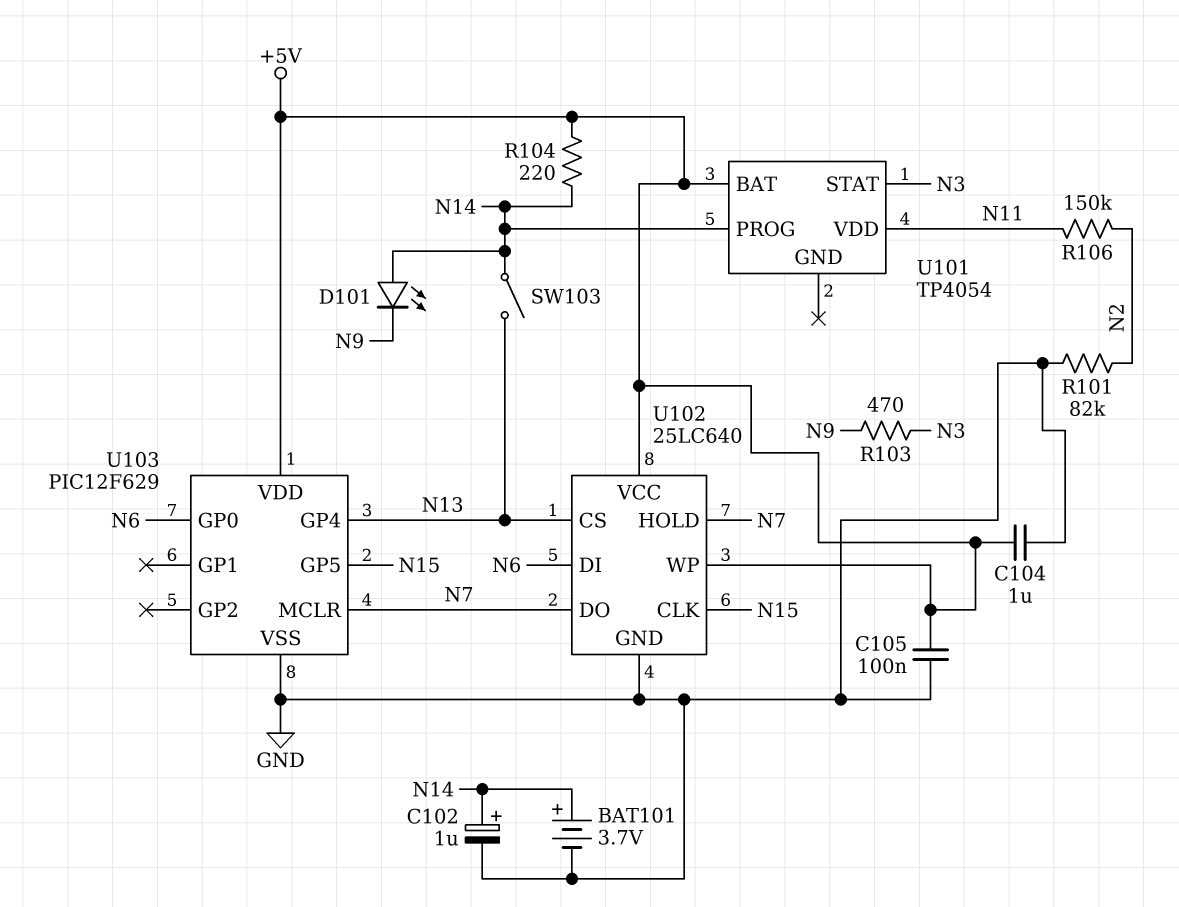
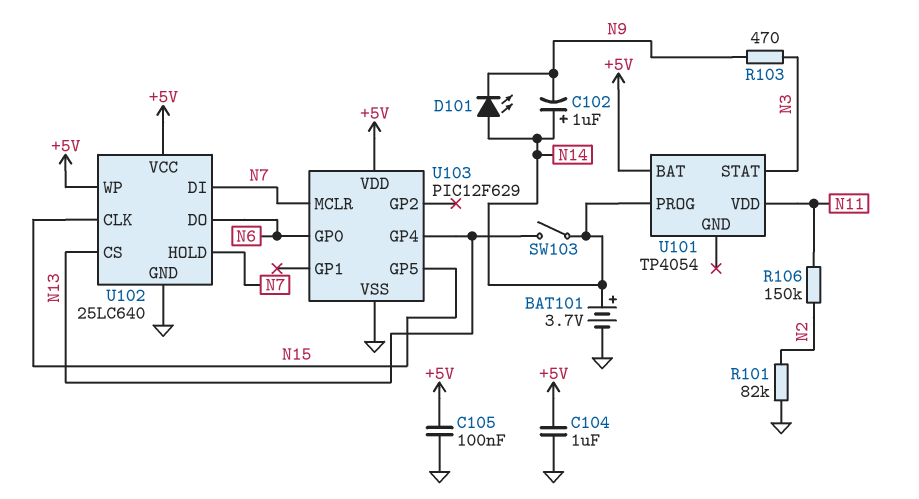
C102: 1uF (plus N14, minus GND) -> 1uF (plus N14, minus N9)
R104: 220 (+5V, N14) -> none
U102 pin DI: N6 -> N7
U102 pin DO: N7 -> N6

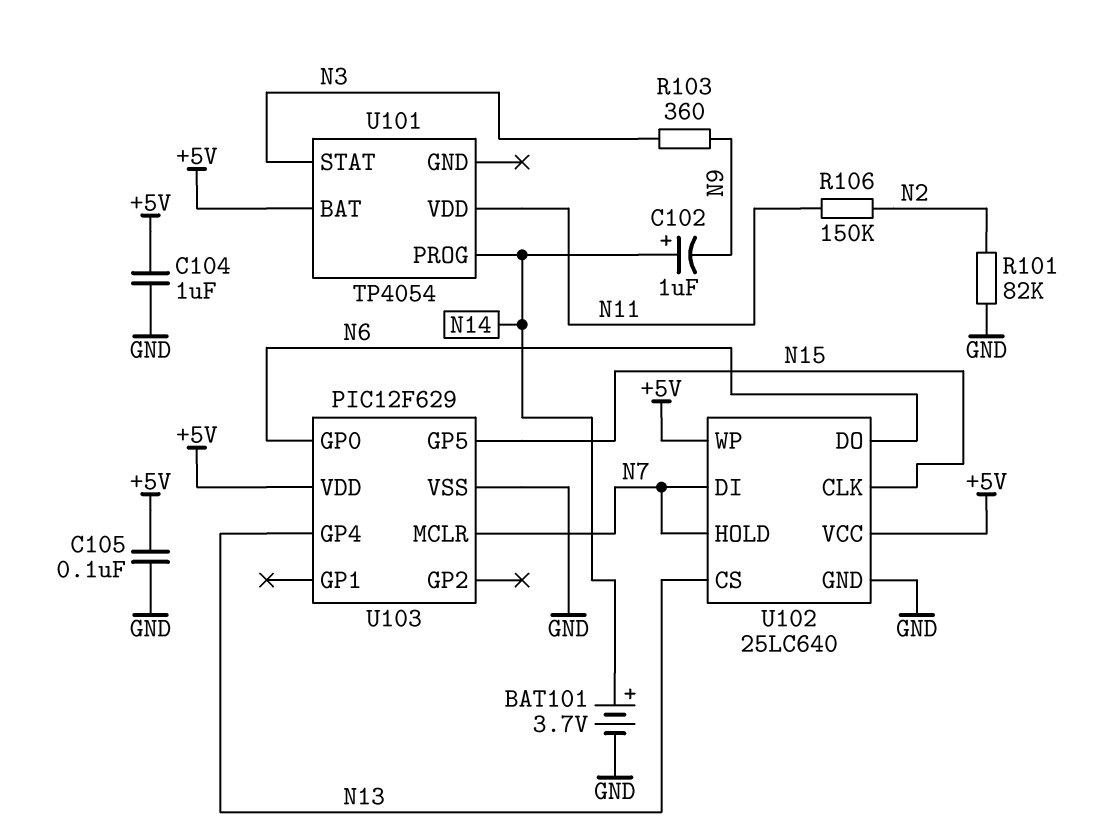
D101: LED (A N14, K N9) -> none
R103: 470 (N3, N9) -> 360 (N3, N9)
SW103: switch (N13, N14) -> none

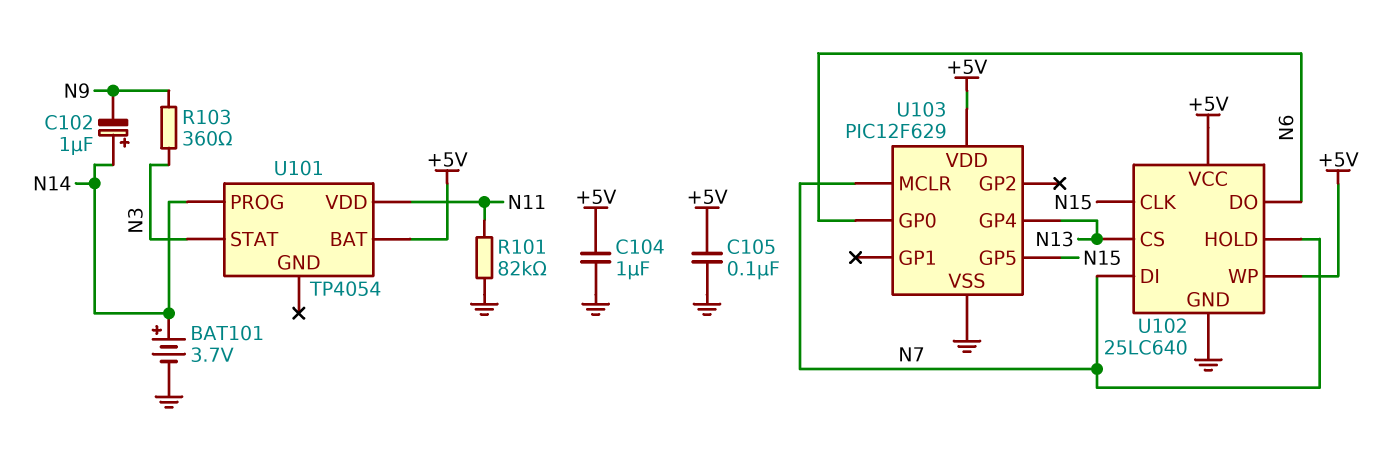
R101: 82k (GND, N2) -> 82k (GND, N11)
R106: 150k (N2, N11) -> none

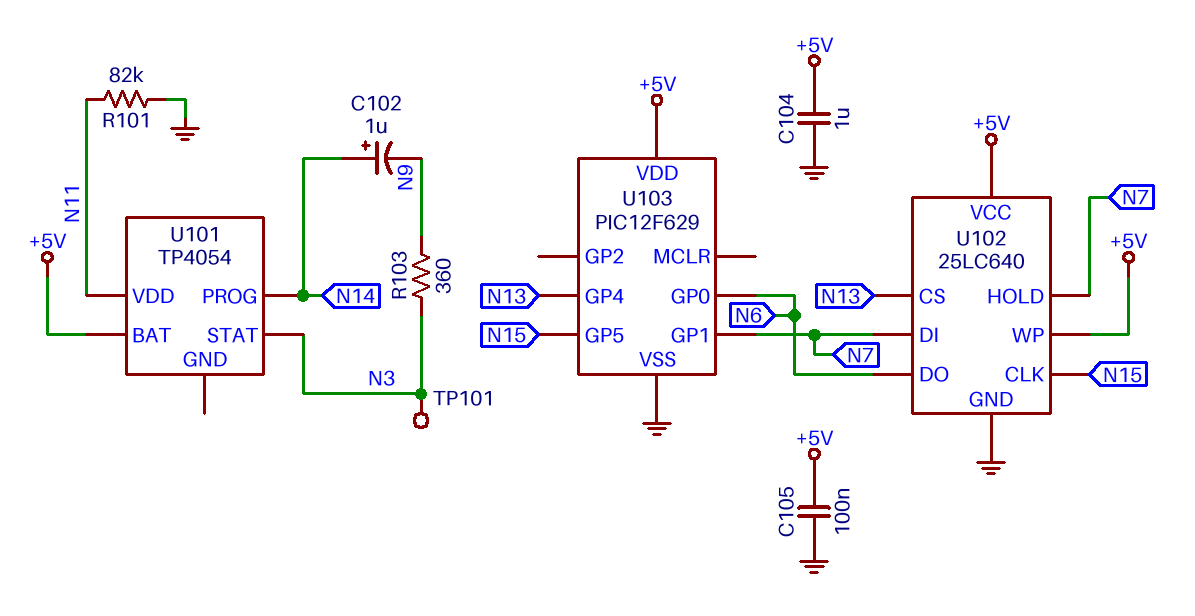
BAT101: 3.7V (plus N14, minus GND) -> none
TP101: none -> test point (N3)
U103 pin GP1: none -> N7
U103 pin MCLR: N7 -> none

